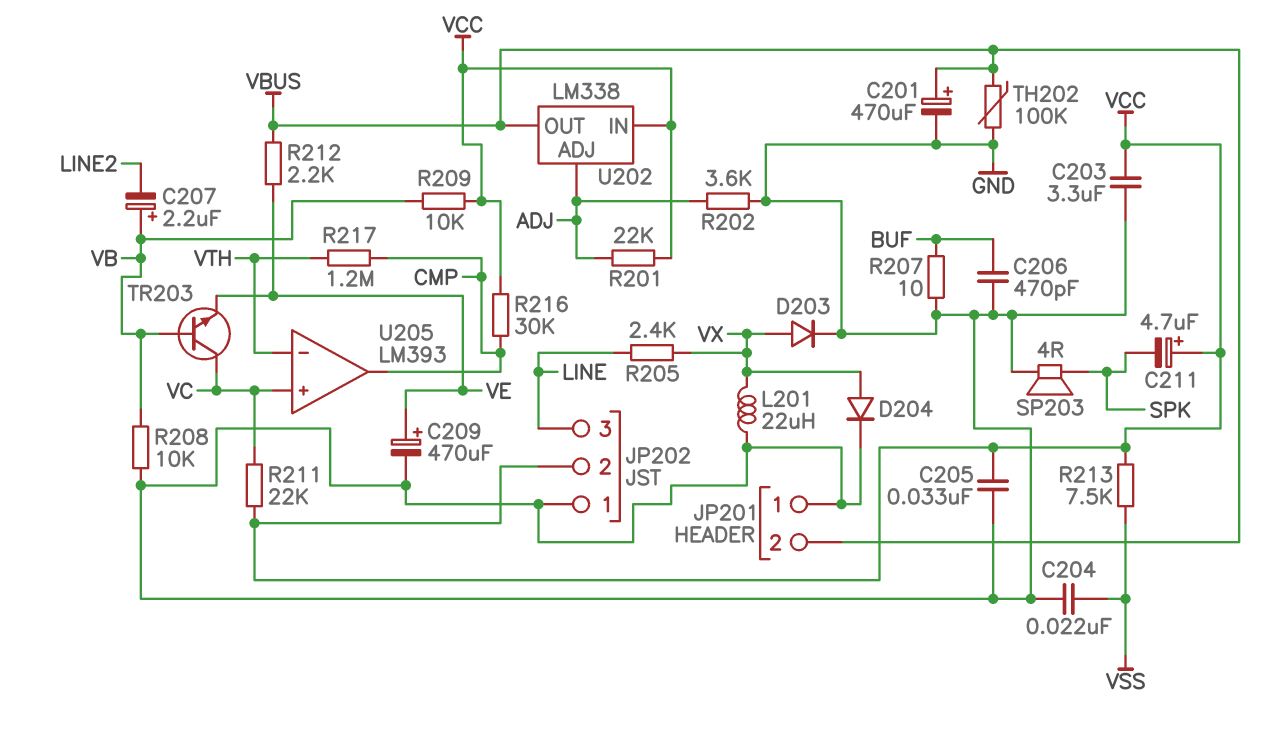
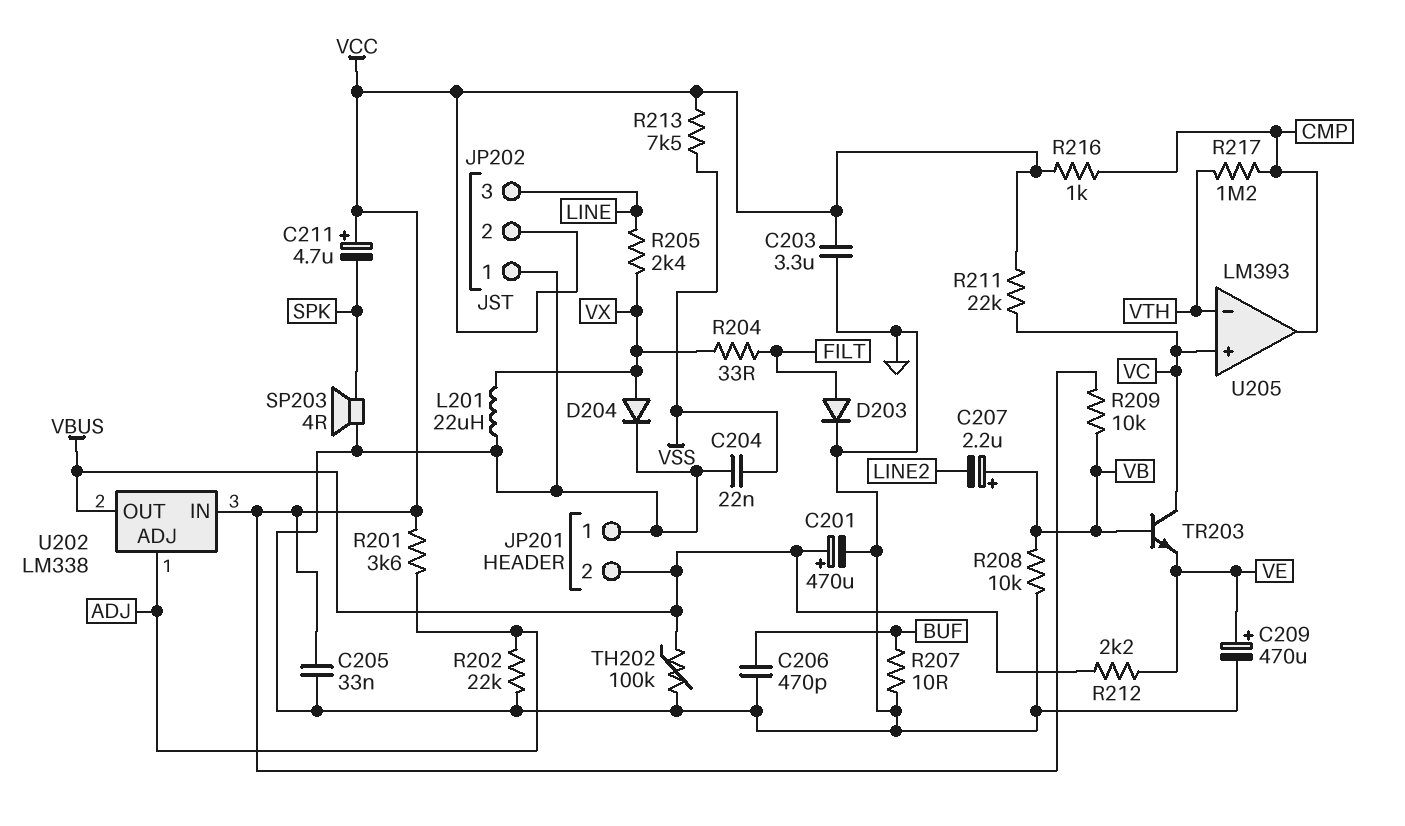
D203: diode (A VX, K GND) -> diode (A FILT, K GND)
R201: 22k (ADJ, VCC) -> 3.6k (ADJ, VCC)
R202: 3.6k (ADJ, GND) -> 22k (ADJ, GND)
R204: none -> 33 (FILT, VX)
R216: 30k (CMP, VCC) -> 1k (CMP, VCC)

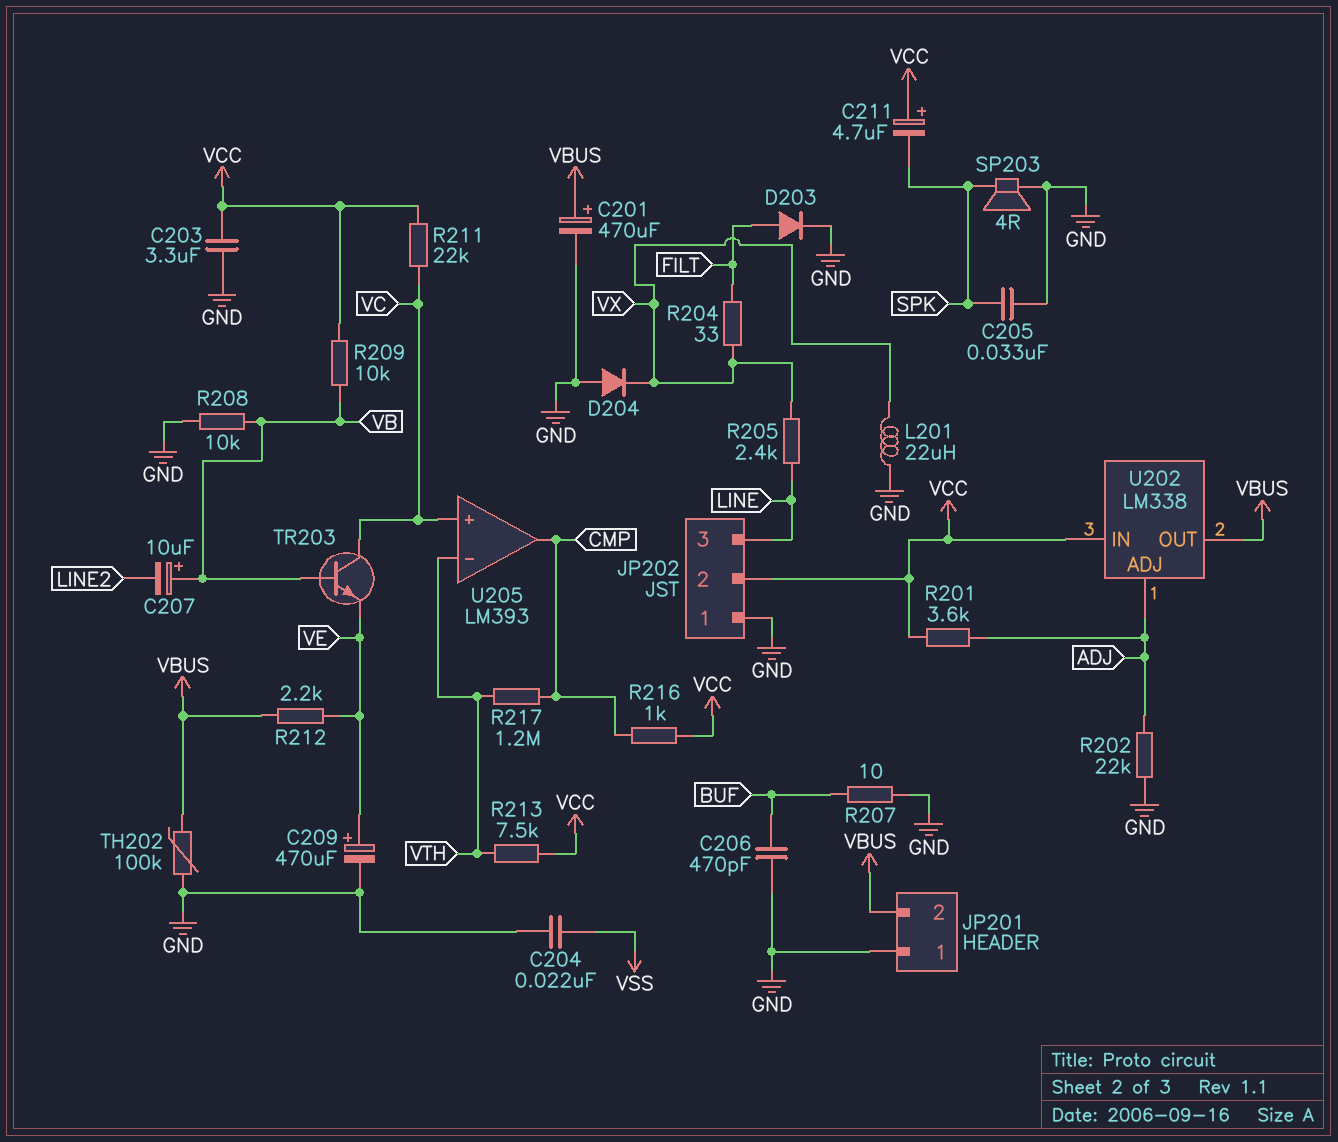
C205: 33nF (GND, VCC) -> 33nF (GND, SPK)
C207: 2.2uF (plus VB, minus LINE2) -> 10uF (plus VB, minus LINE2)
D204: diode (A VX, K GND) -> diode (A GND, K VX)
R213: 7.5k (VCC, VSS) -> 7.5k (VCC, VTH)

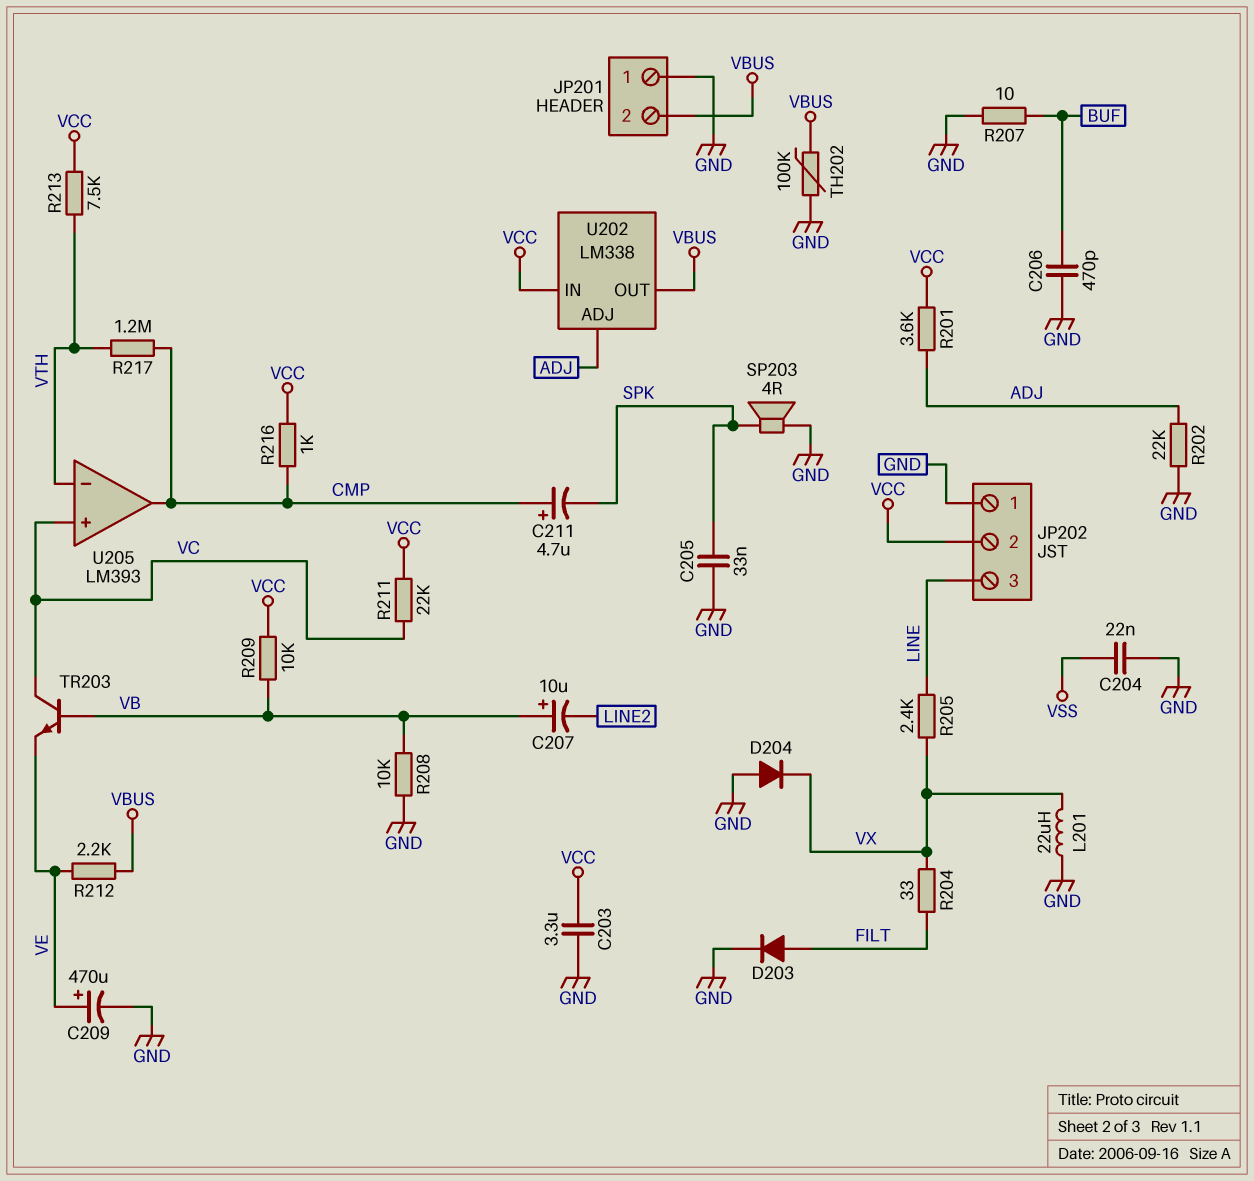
C201: 470uF (plus VBUS, minus GND) -> none
C211: 4.7uF (plus VCC, minus SPK) -> 4.7uF (plus CMP, minus SPK)

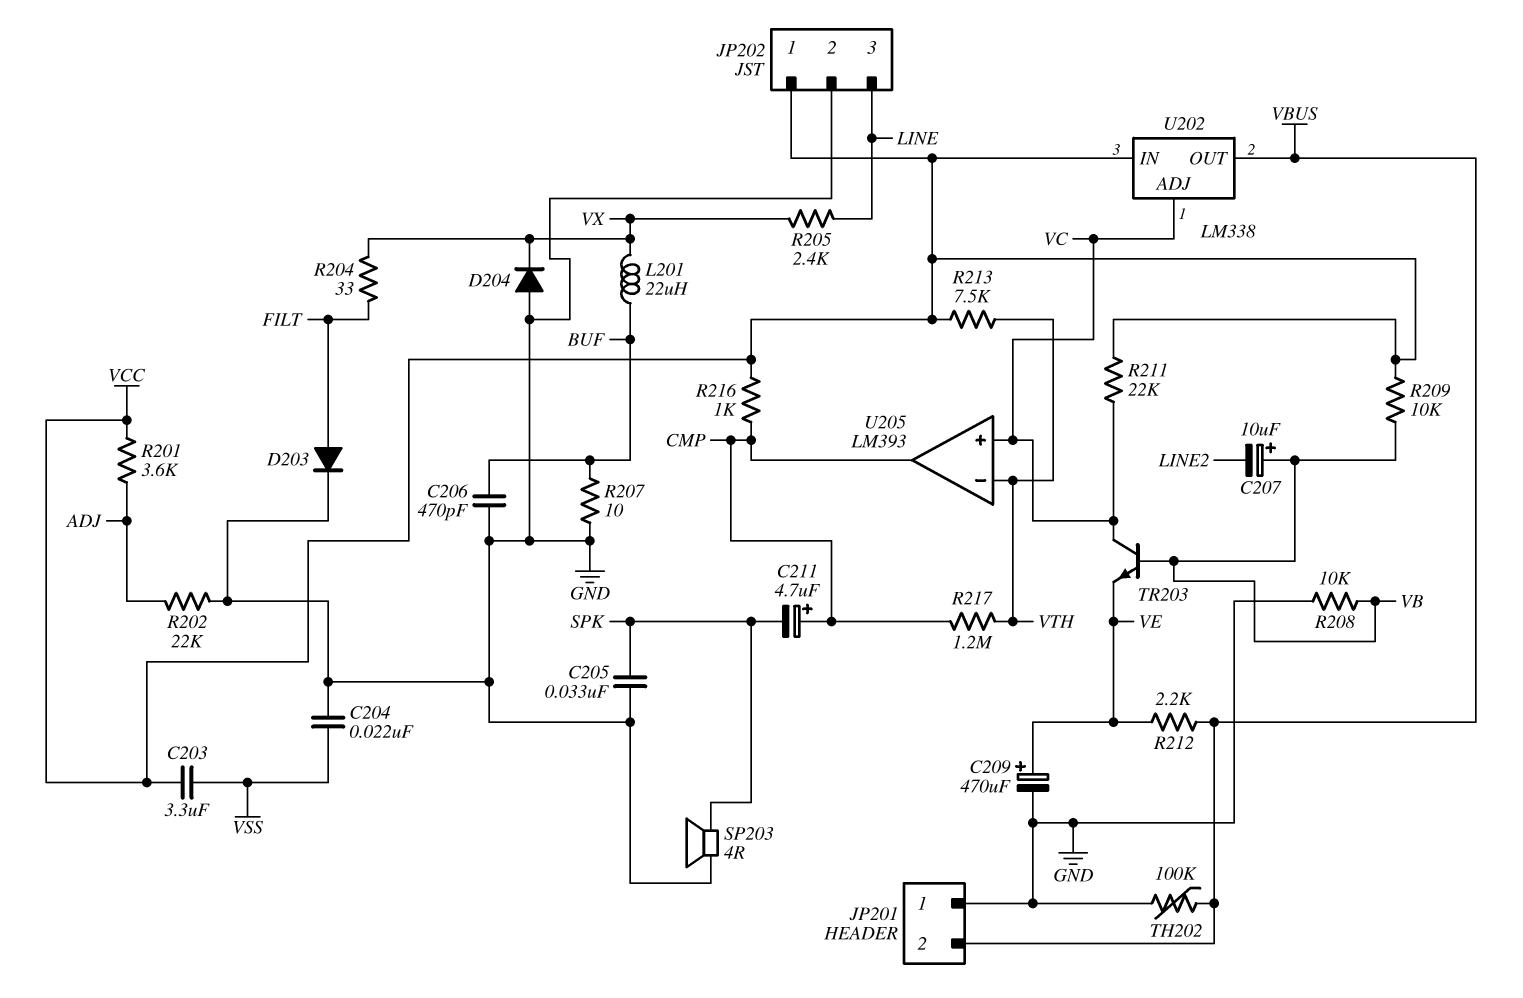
C203: 3.3uF (GND, VCC) -> 3.3uF (VCC, VSS)
JP202 pin 1: GND -> VCC
JP202 pin 2: VCC -> GND
L201: 22uH (GND, VX) -> 22uH (BUF, VX)
U202 pin ADJ: ADJ -> VC

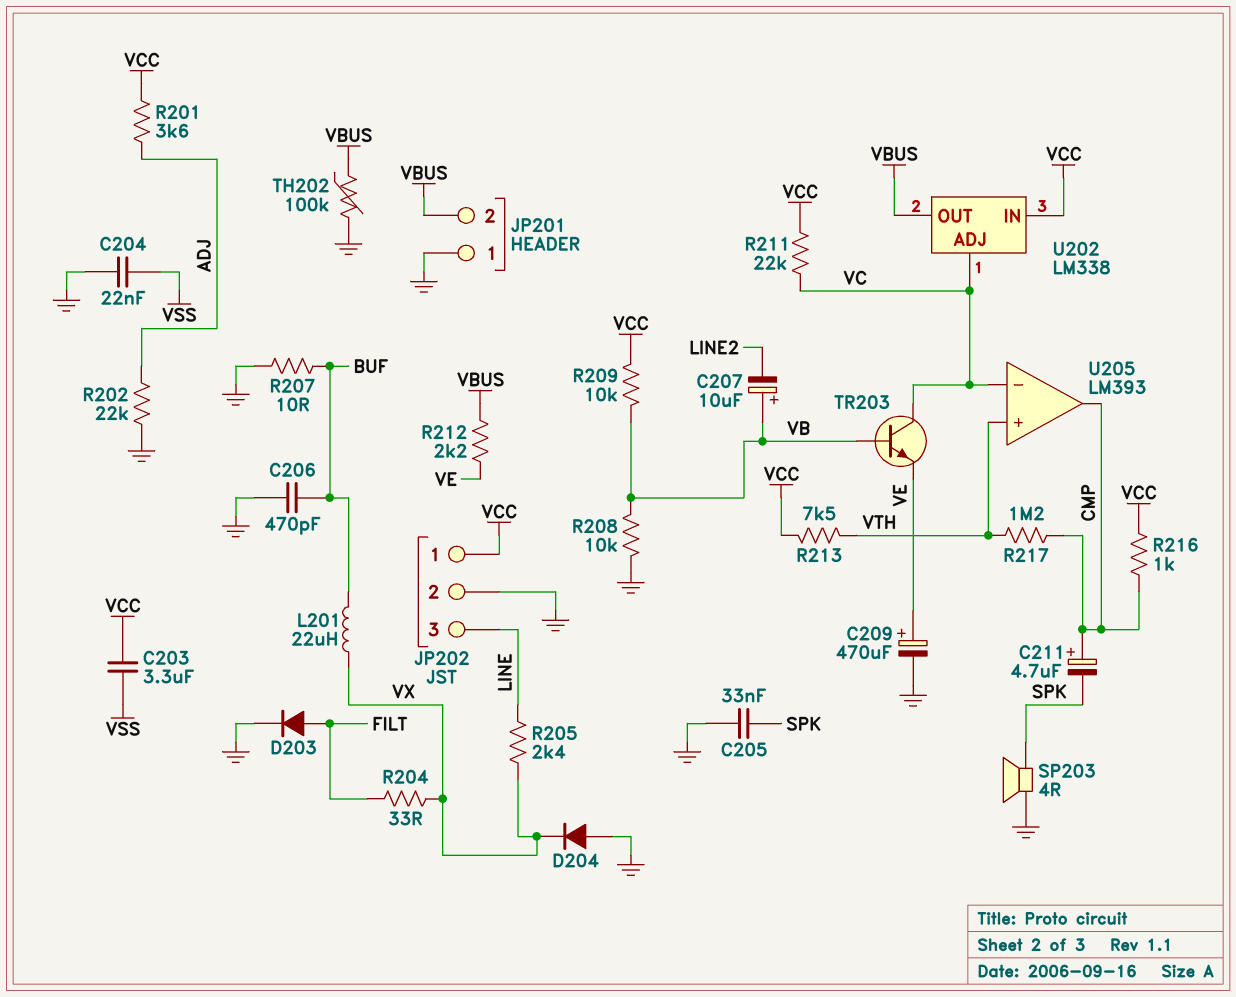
U205 pin in+: VC -> VTH
U205 pin in-: VTH -> VC

